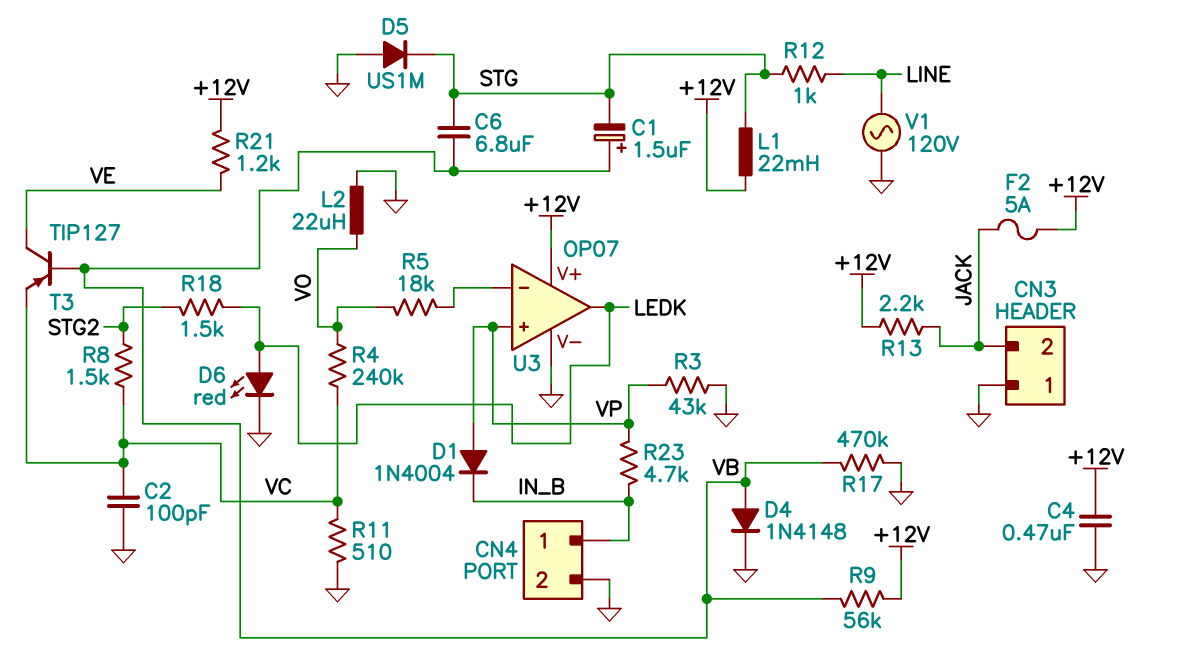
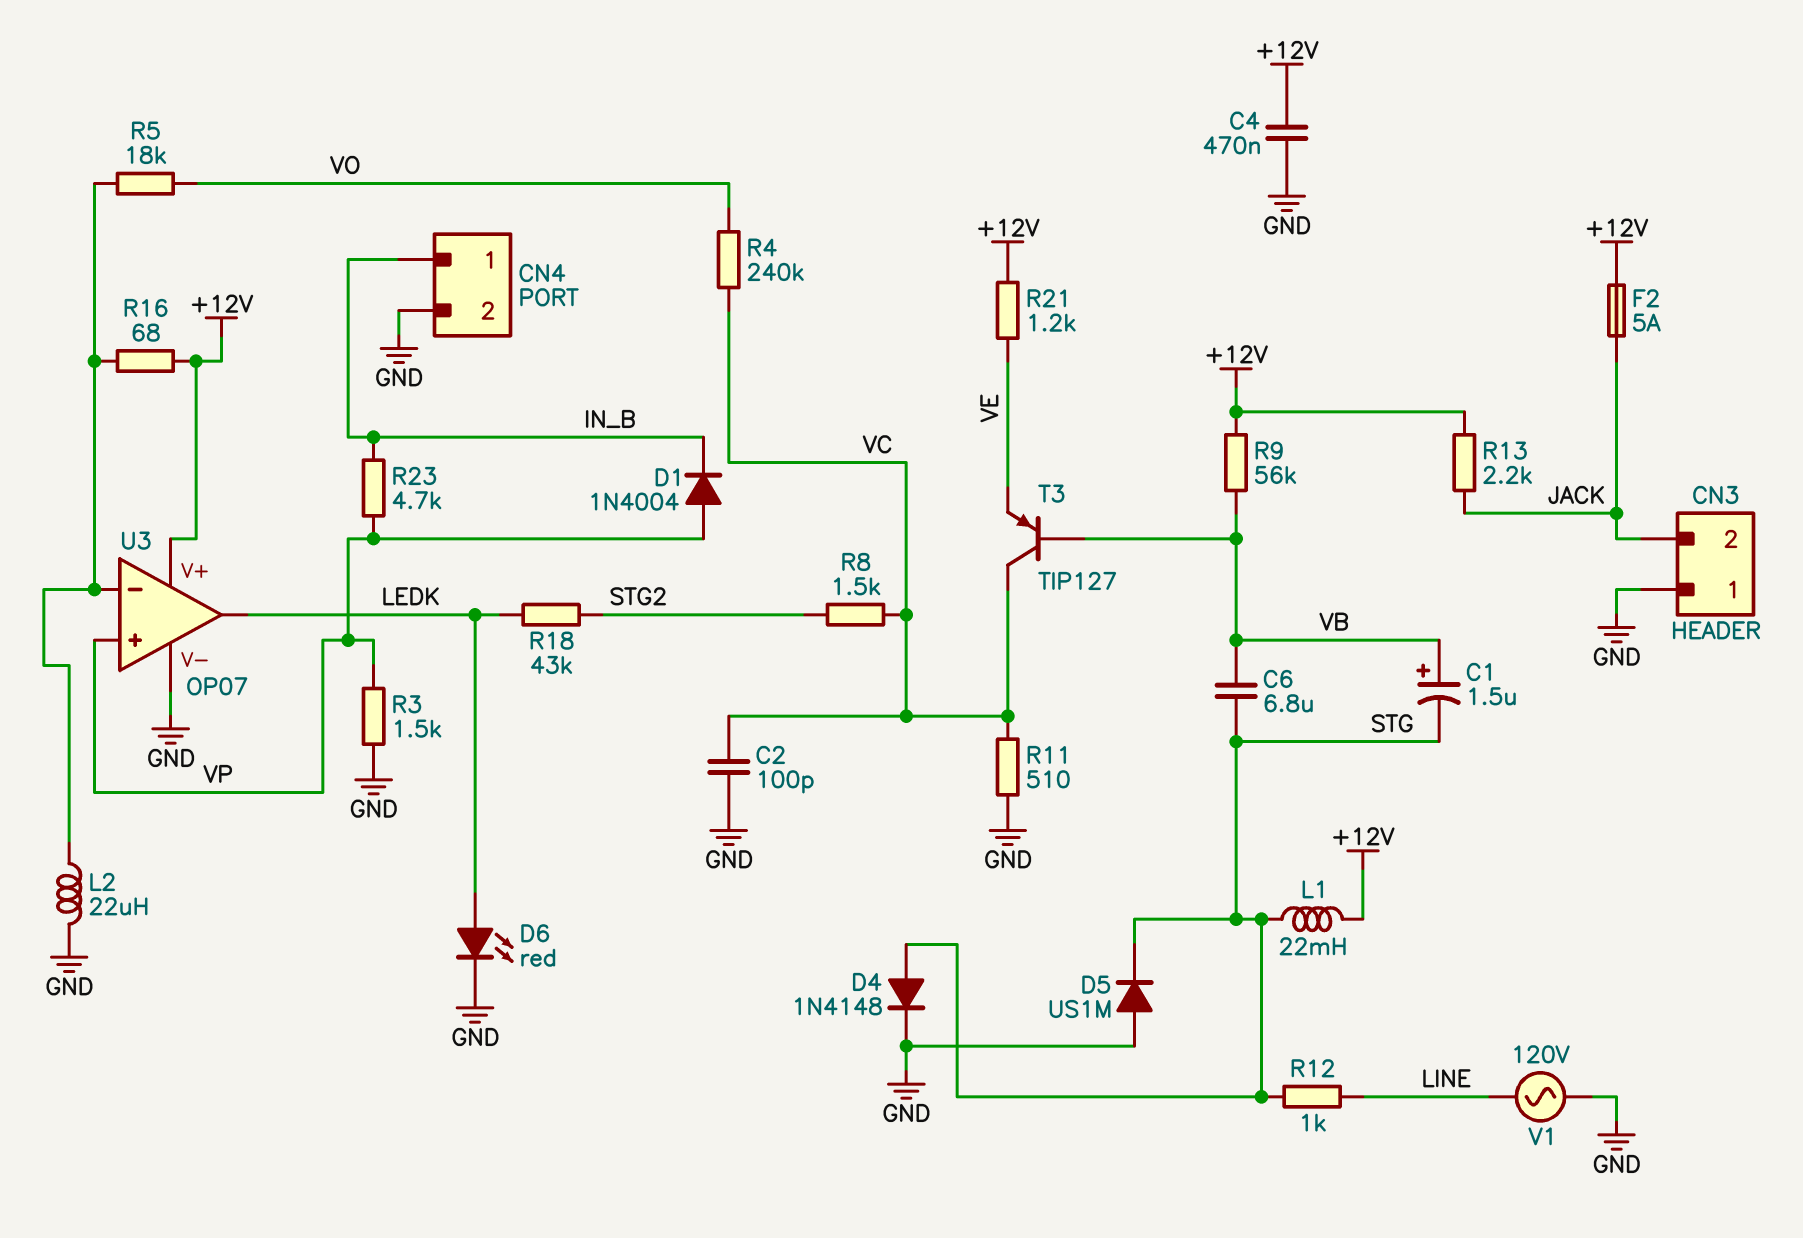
D4: diode 1N4148 (A VB, K GND) -> diode 1N4148 (A STG, K GND)
L2: 22uH (GND, VO) -> 22uH (GND, U3/in-)
R3: 43k (GND, VP) -> 1.5k (GND, VP)
R16: none -> 68 (+12V, U3/in-)
R17: 470k (GND, VB) -> none
R18: 1.5k (LEDK, STG2) -> 43k (LEDK, STG2)
T3: PNP TIP127 (B VB, C VE, E VC) -> PNP TIP127 (B VB, C VC, E VE)

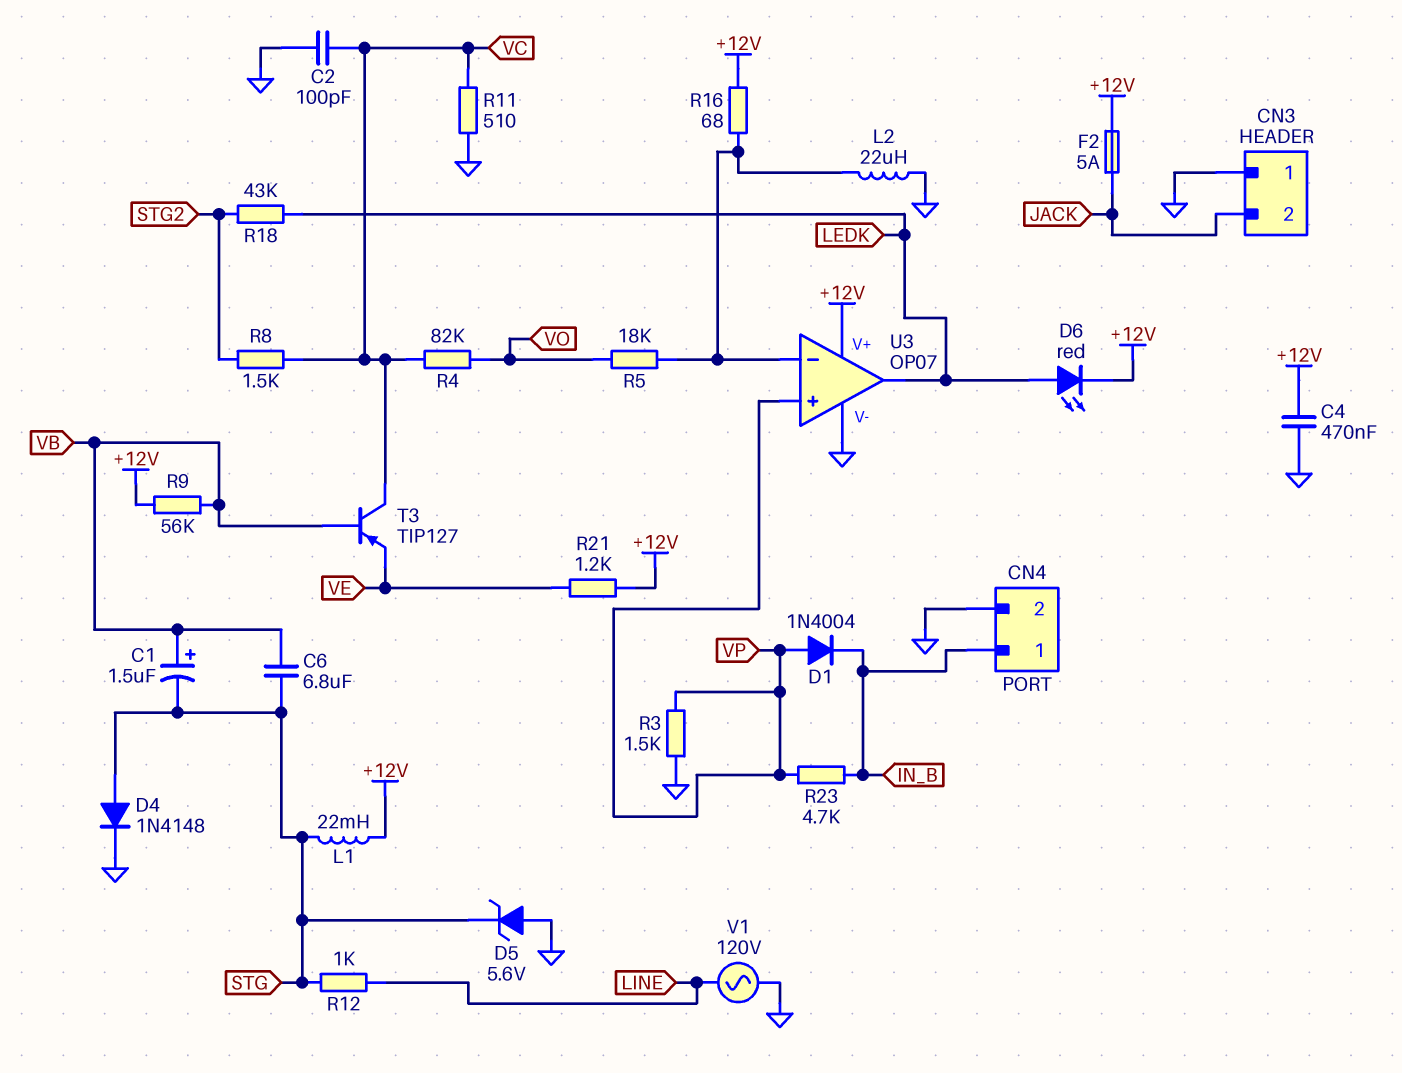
D5: diode US1M (A GND, K STG) -> zener 5.6V (A GND, K STG)
D6: LED red (A LEDK, K GND) -> LED red (A LEDK, K +12V)
R4: 240k (VC, VO) -> 82k (VC, VO)
R13: 2.2k (+12V, JACK) -> none

